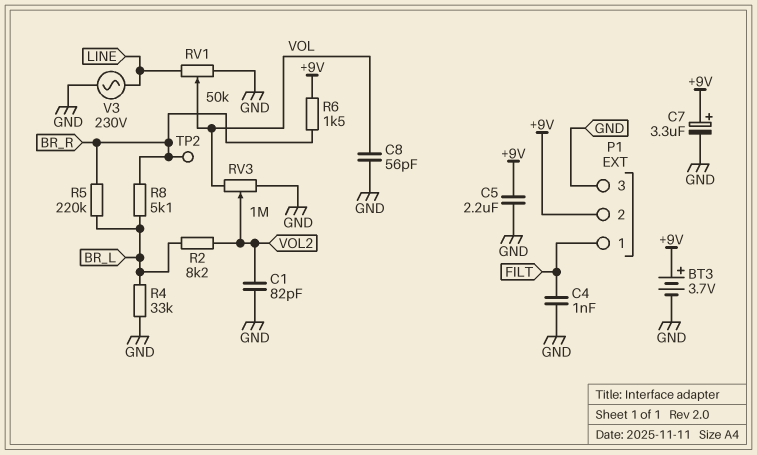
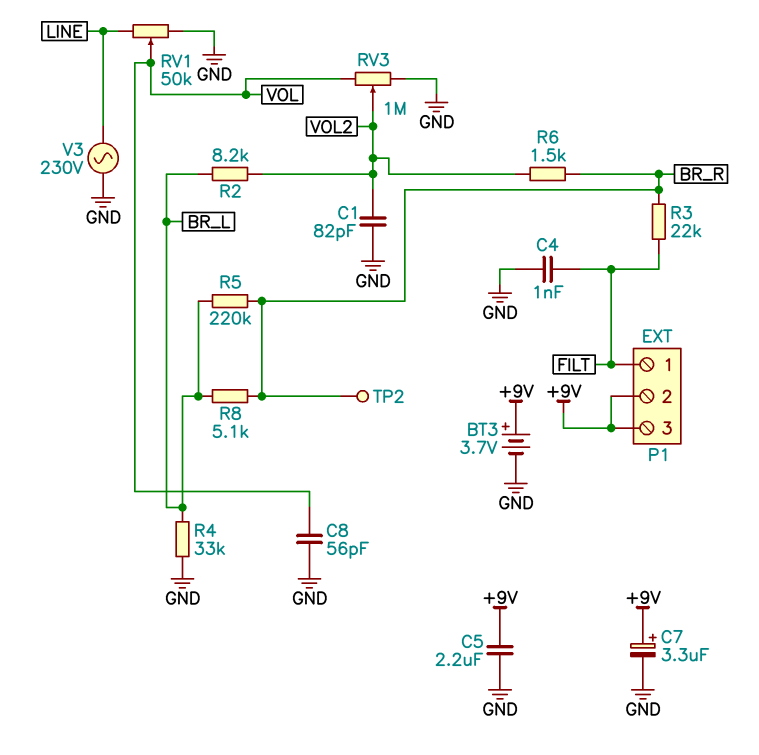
P1 pin 3: GND -> +9V
R3: none -> 22k (BR_R, FILT)
R6: 1.5k (+9V, BR_R) -> 1.5k (BR_R, VOL2)

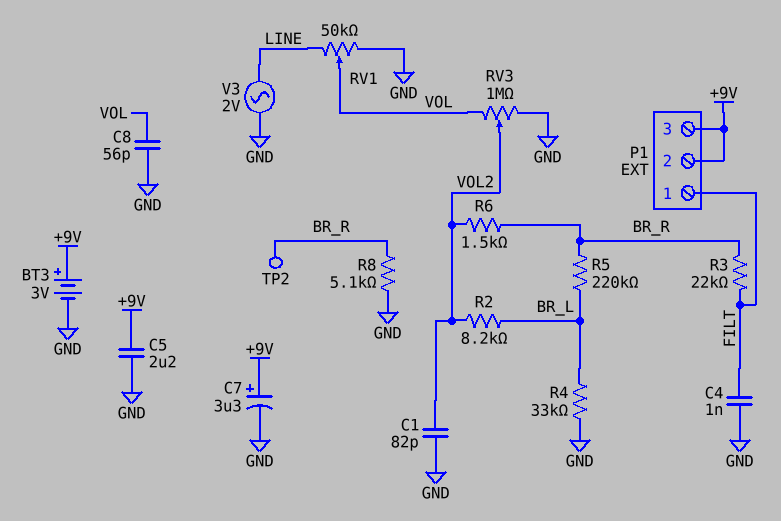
BT3: 3.7V (plus +9V, minus GND) -> 3V (plus +9V, minus GND)
R8: 5.1k (BR_L, BR_R) -> 5.1k (BR_R, GND)
V3: AC 230V (GND, LINE) -> AC 2V (GND, LINE)

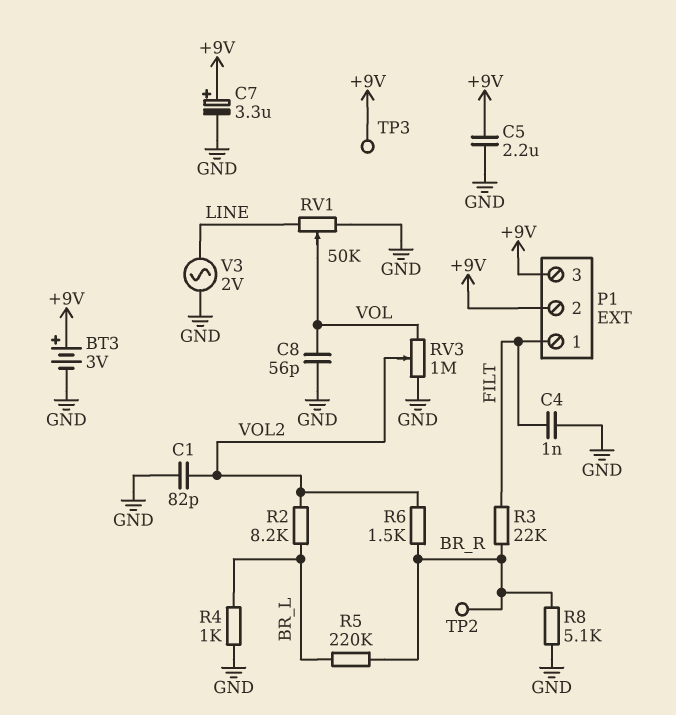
R4: 33k (BR_L, GND) -> 1k (BR_L, GND)
TP3: none -> test point (+9V)

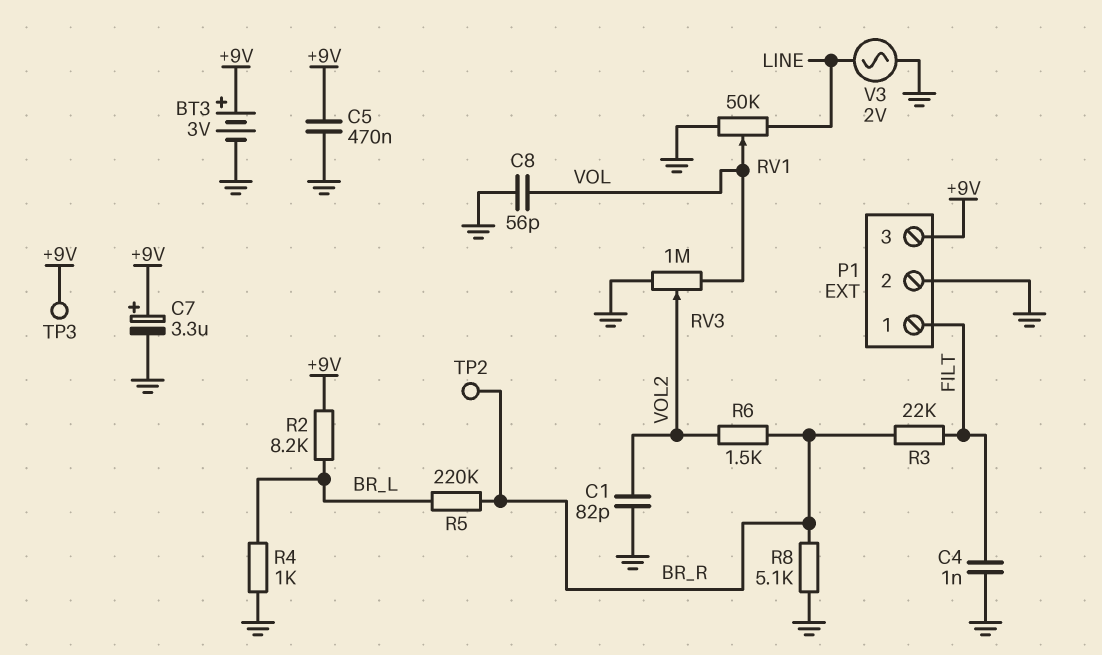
C5: 2.2uF (+9V, GND) -> 470nF (+9V, GND)
P1 pin 2: +9V -> GND
R2: 8.2k (BR_L, VOL2) -> 8.2k (+9V, BR_L)

